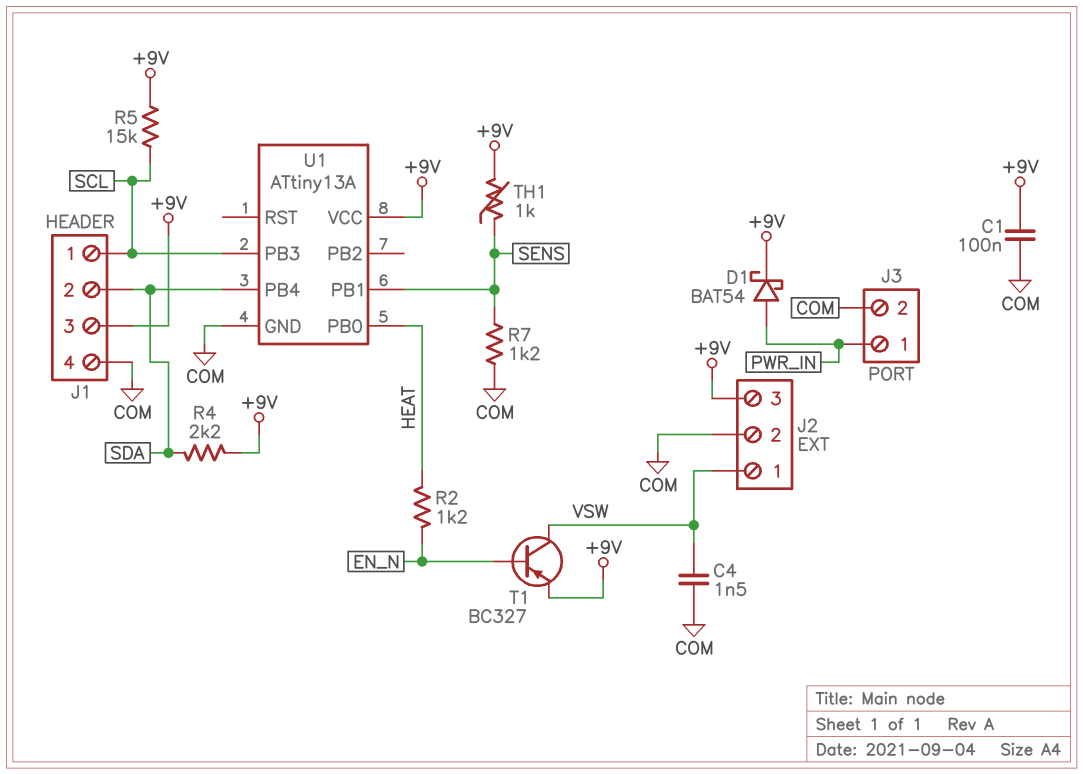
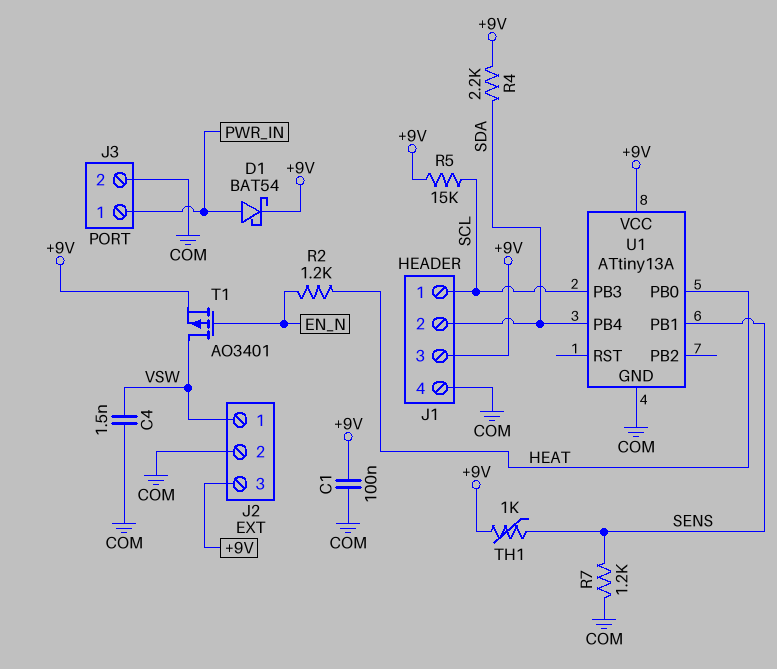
T1: PNP BC327 (B EN_N, C VSW, E +9V) -> PMOS AO3401 (G EN_N, D VSW, S +9V)

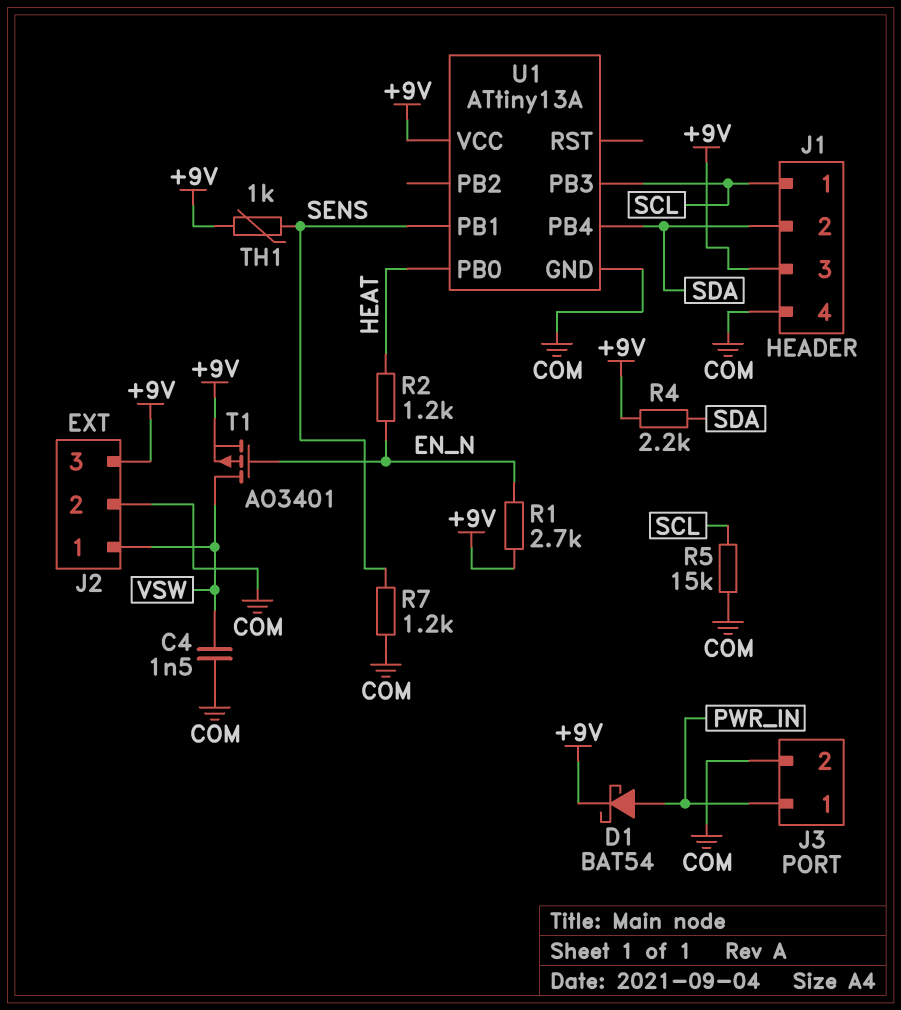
C1: 100nF (+9V, COM) -> none
R1: none -> 2.7k (+9V, EN_N)
R5: 15k (+9V, SCL) -> 15k (COM, SCL)

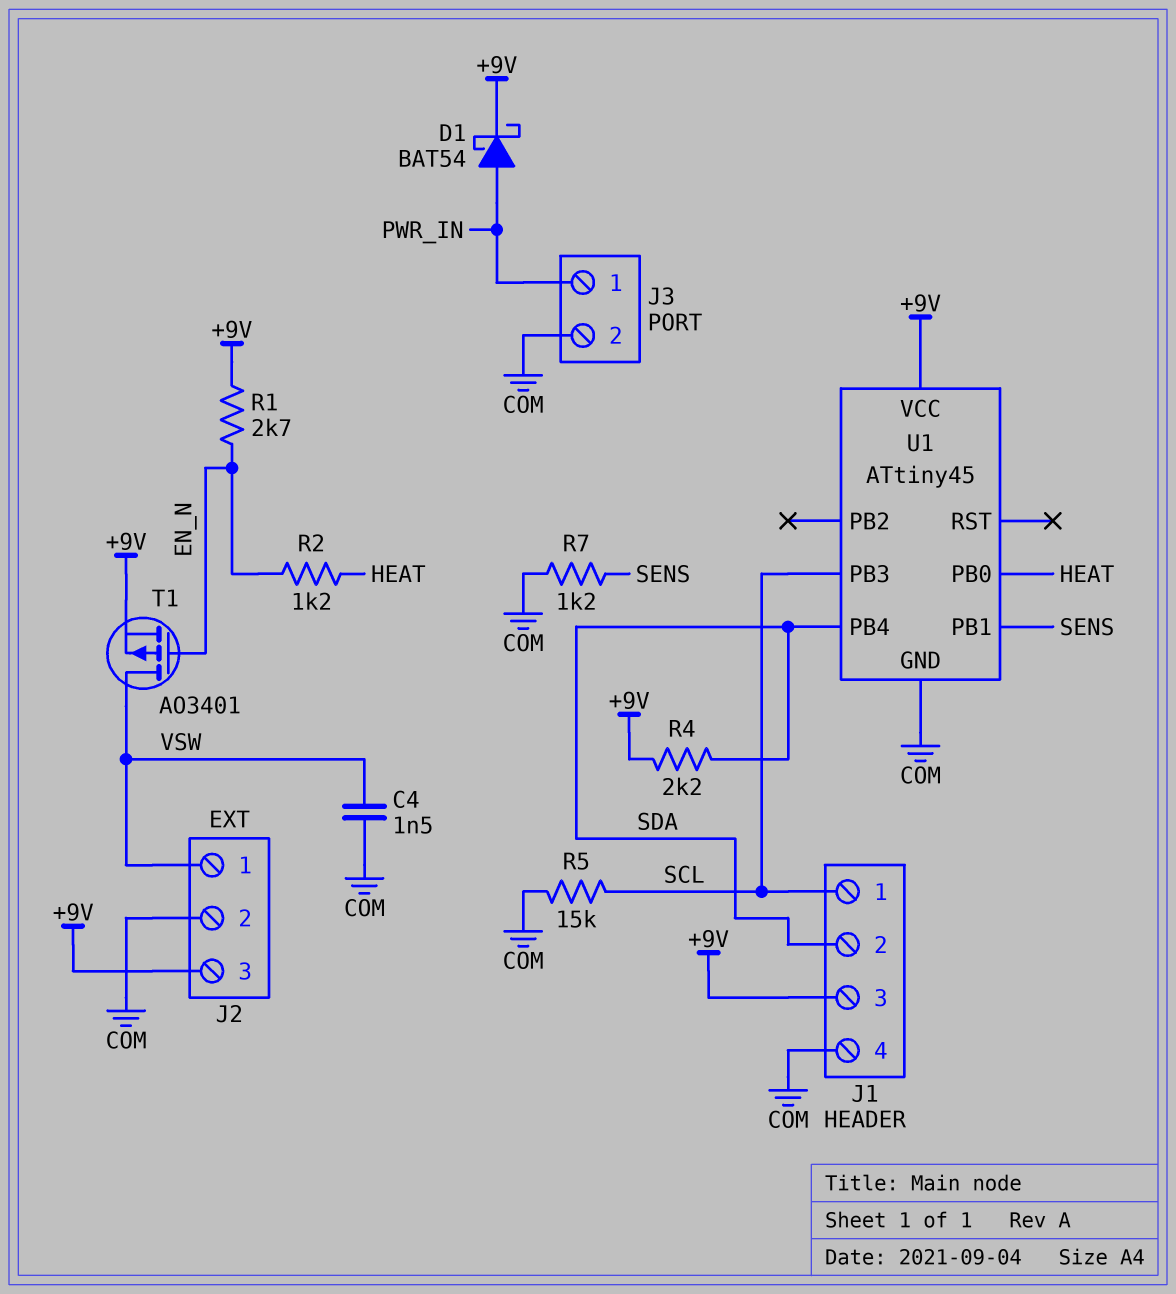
TH1: 1k (+9V, SENS) -> none
U1: ATtiny13A -> ATtiny45

